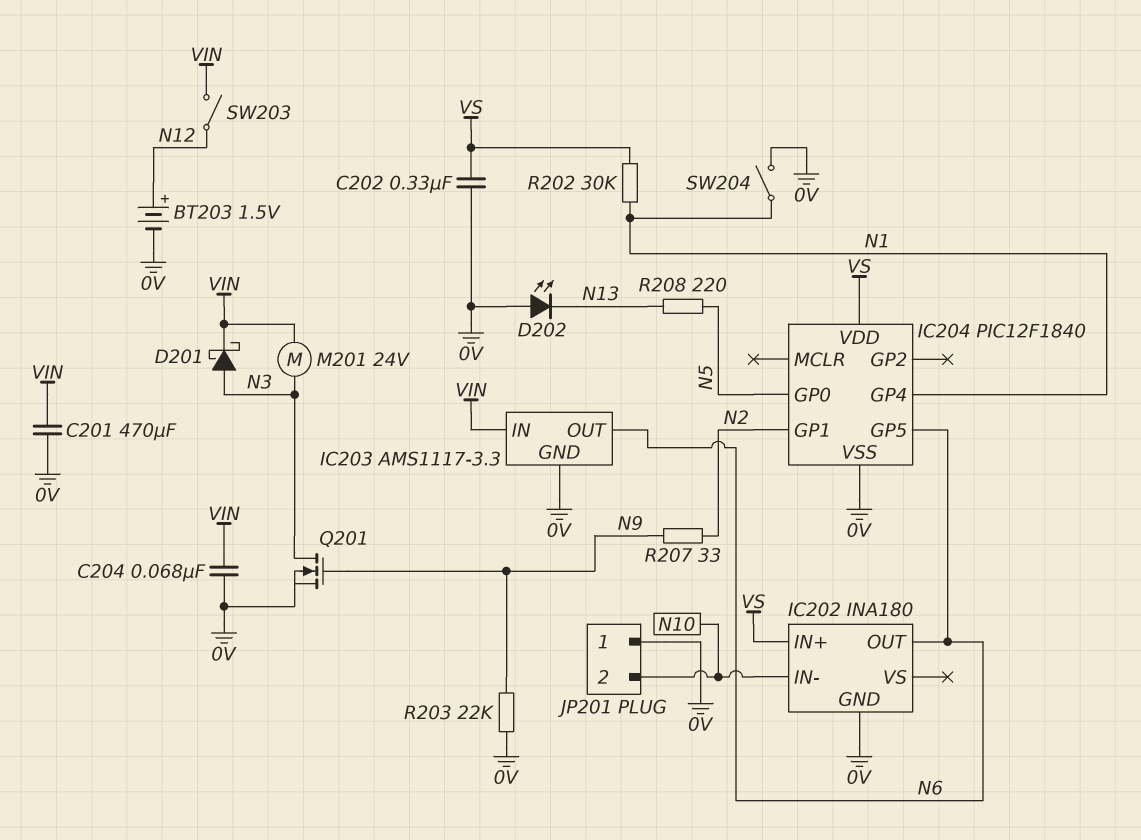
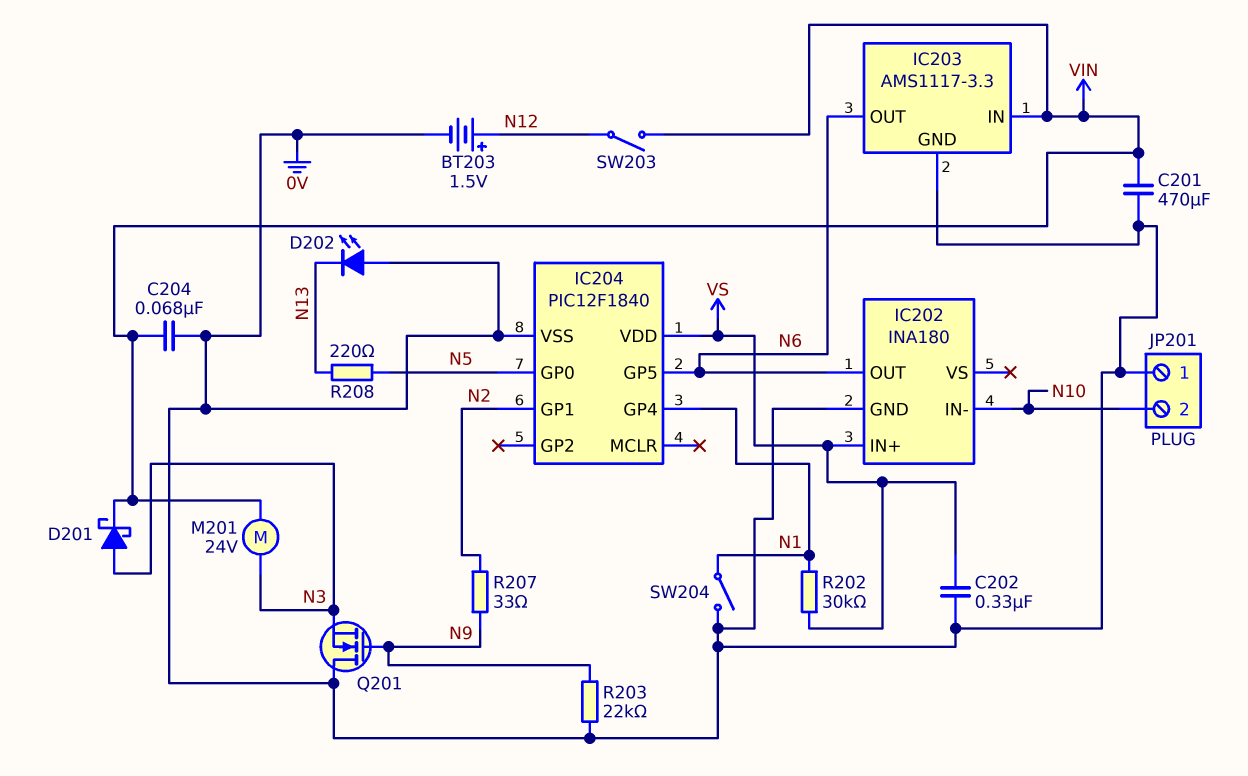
Q201: NMOS (G N9, D N3, S 0V) -> NMOS (G N9, D 0V, S N3)

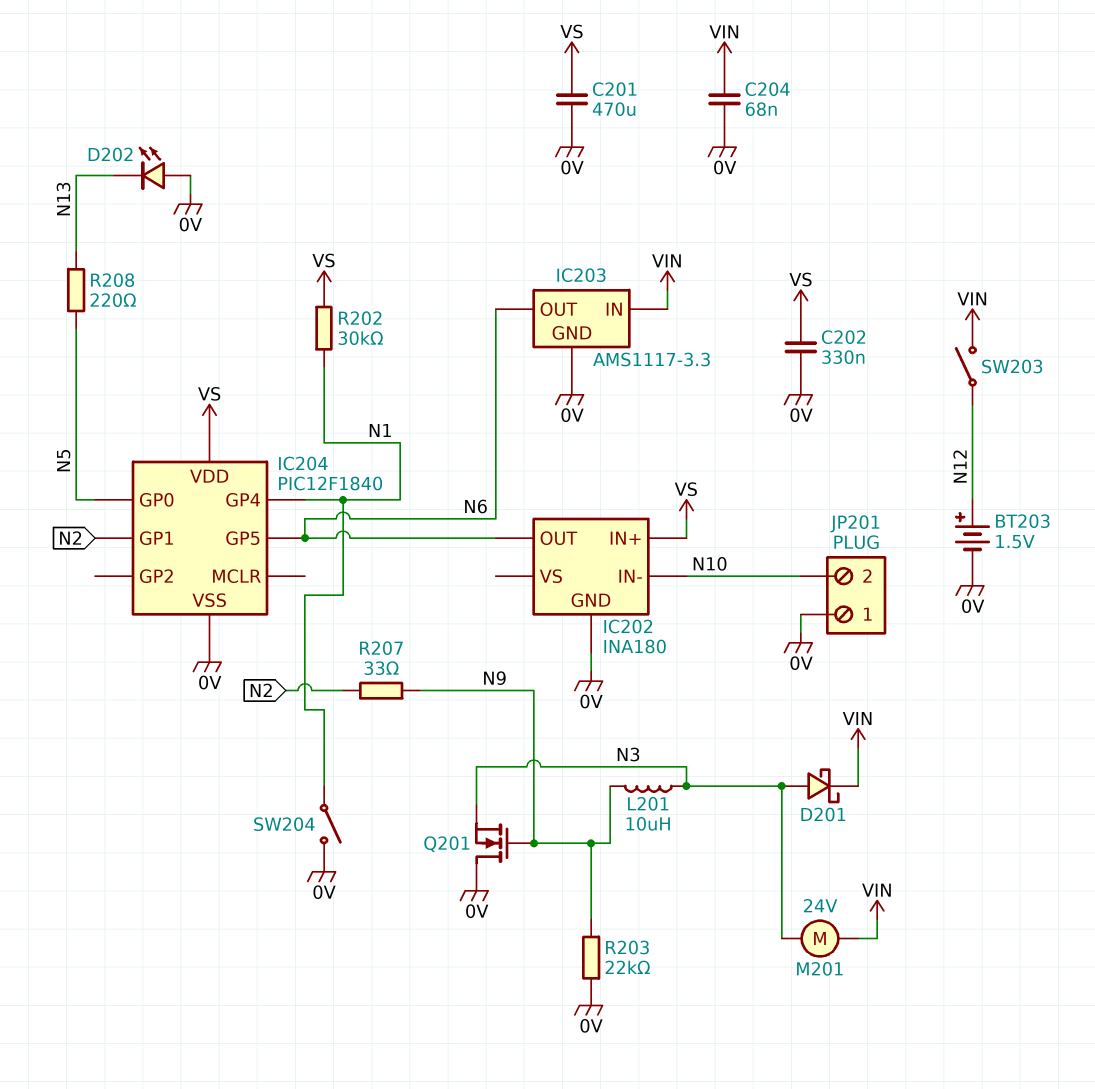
C201: 470uF (0V, VIN) -> 470uF (0V, VS)
L201: none -> 10uH (N3, N9)

